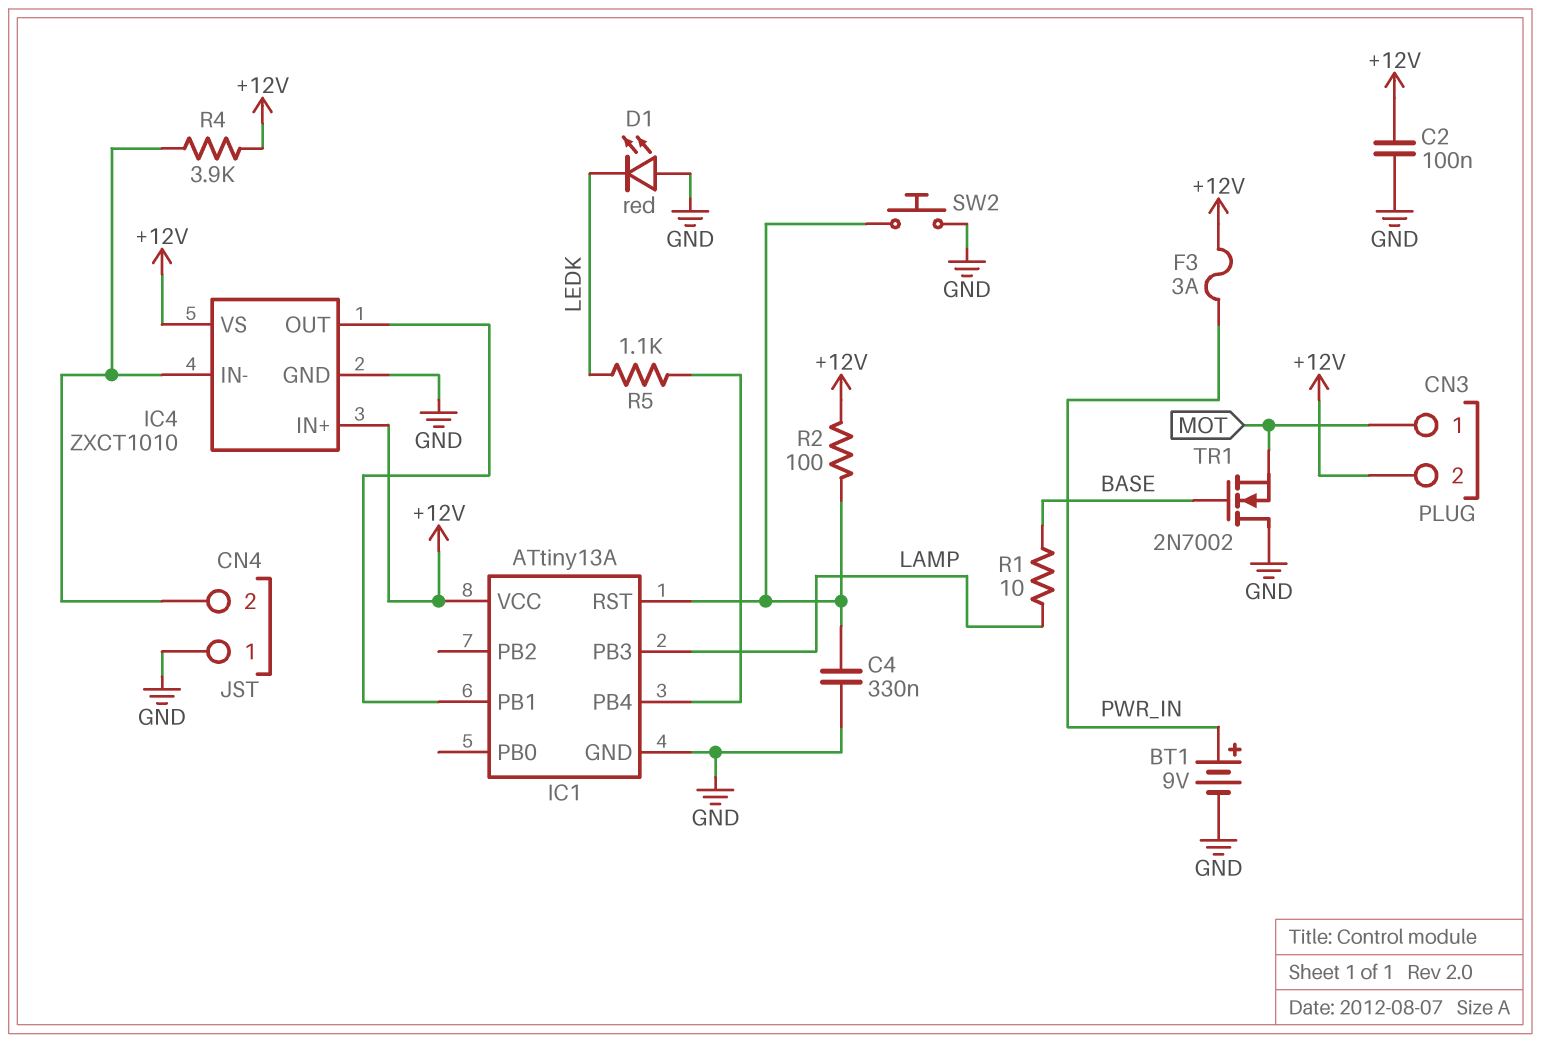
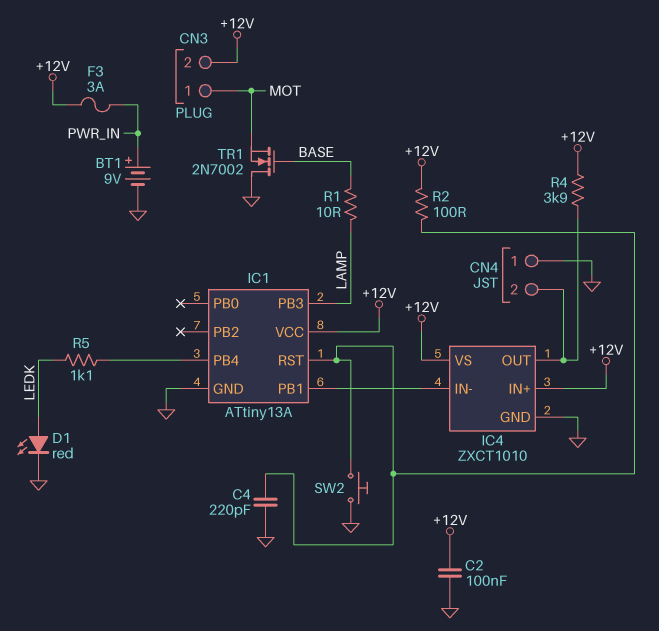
C4: 330nF (GND, IC1/RST) -> 220pF (GND, IC1/RST)
D1: LED red (A GND, K LEDK) -> LED red (A LEDK, K GND)
IC4 pin IN-: CN4/2 -> IC1/PB1
IC4 pin OUT: IC1/PB1 -> CN4/2

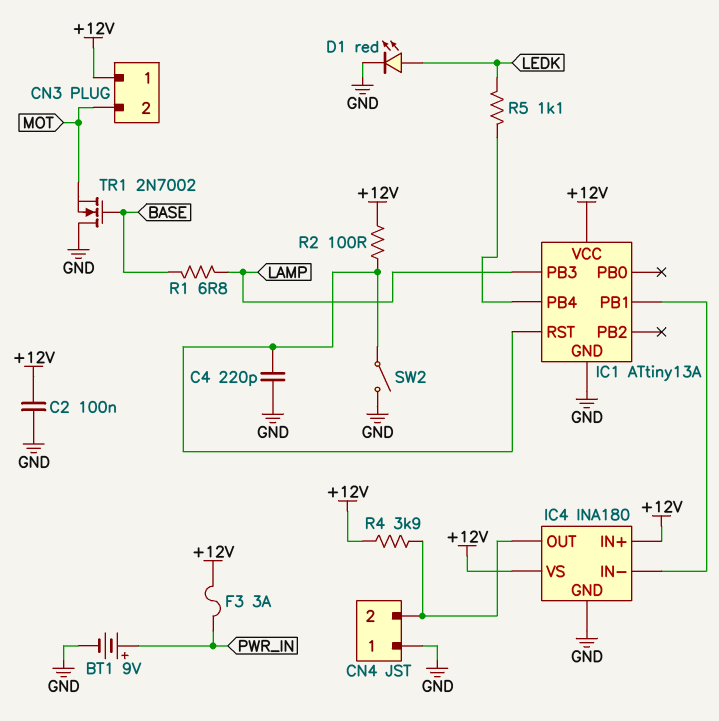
CN3 pin 1: MOT -> +12V
CN3 pin 2: +12V -> MOT
IC4: ZXCT1010 -> INA180
R1: 10 (BASE, LAMP) -> 6.8 (BASE, LAMP)
SW2: button (GND, IC1/RST) -> switch (GND, IC1/RST)

